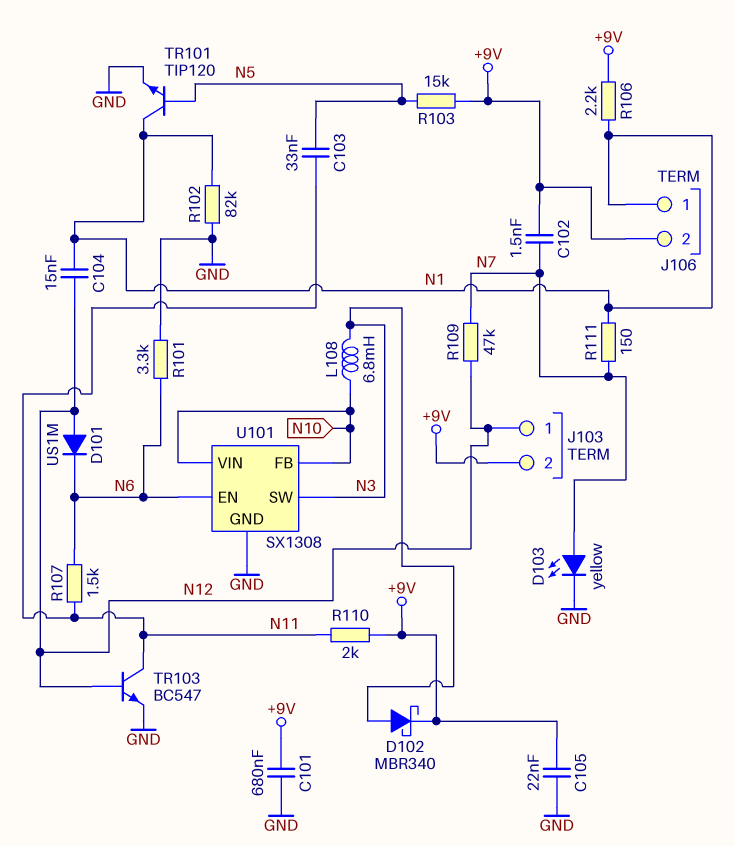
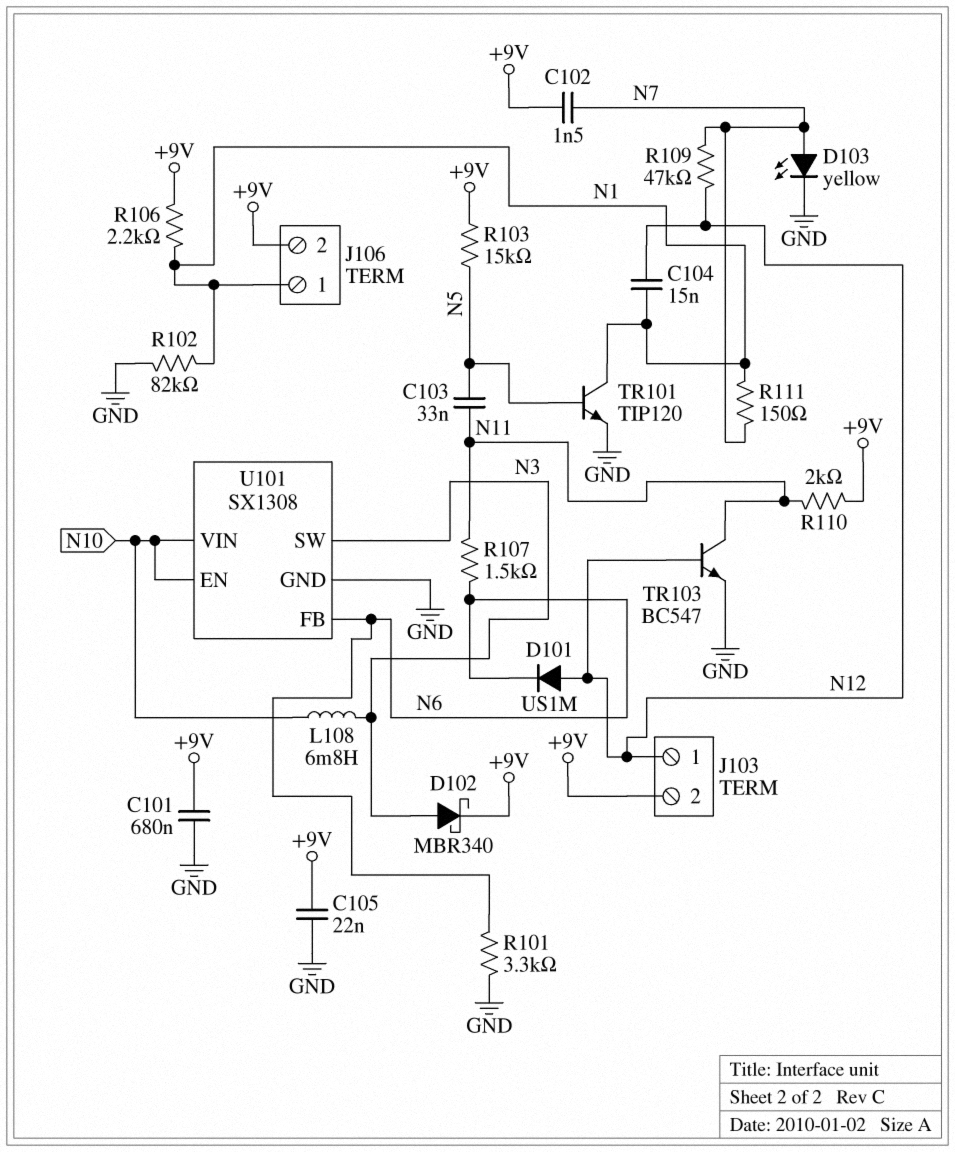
U101 pin EN: N6 -> N10
U101 pin FB: N10 -> N6

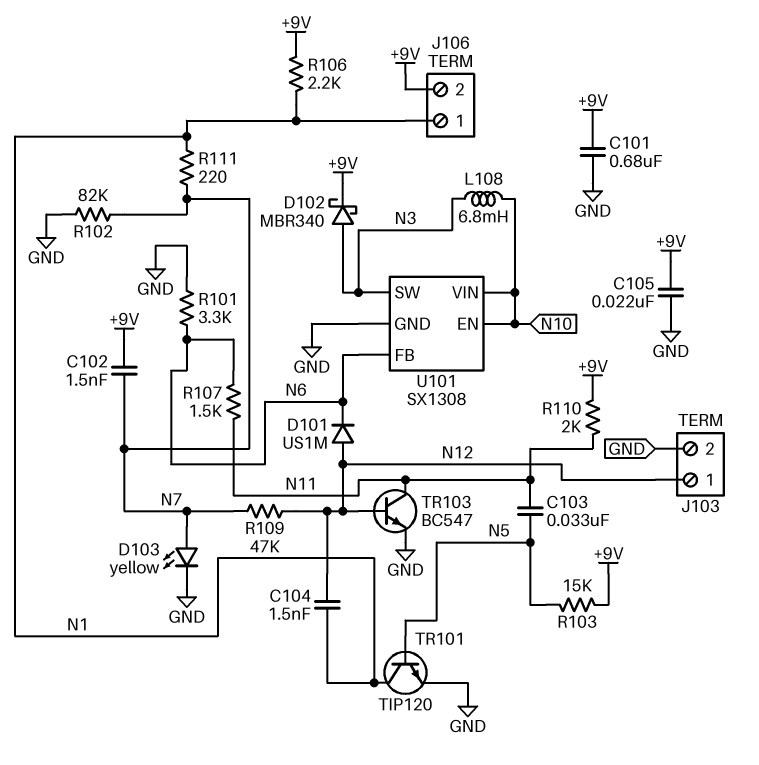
C104: 15nF (N1, N12) -> 1.5nF (N1, N12)
J103 pin 2: +9V -> GND
R102: 82k (GND, N1) -> 82k (GND, N7)
R111: 150 (N1, N7) -> 220 (N1, N7)

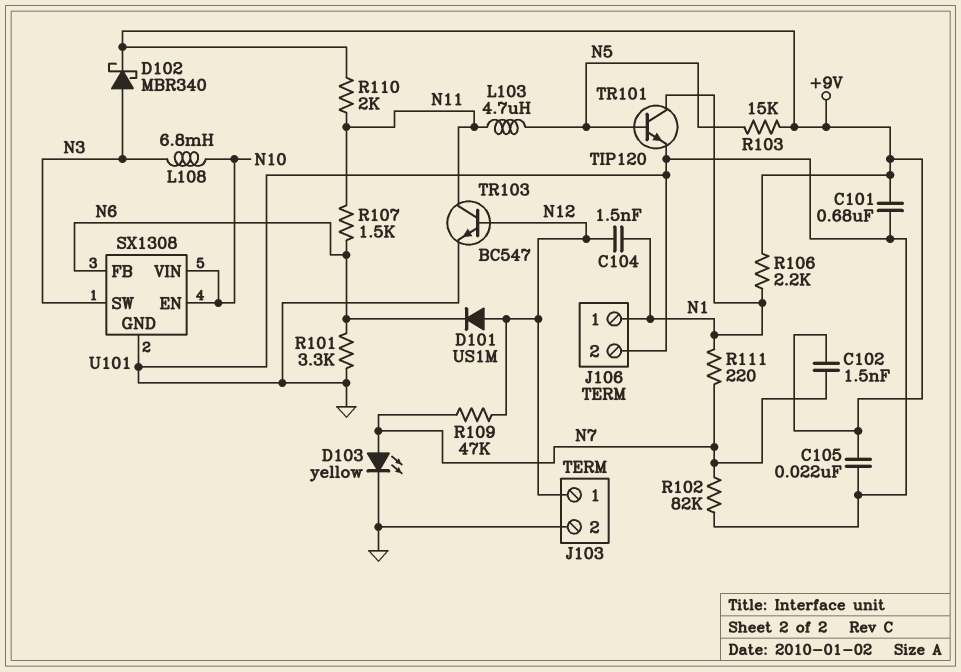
C103: 33nF (N5, N11) -> none
J106 pin 2: +9V -> GND
L103: none -> 4.7uH (N5, N11)

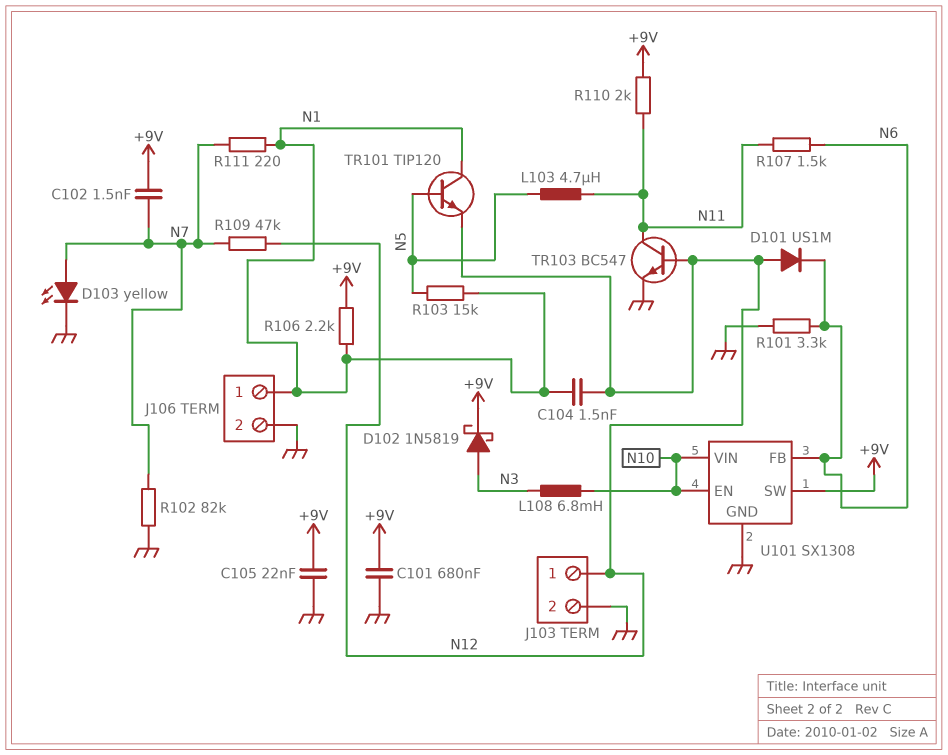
D102: schottky MBR340 (A N3, K +9V) -> schottky 1N5819 (A N3, K +9V)
R103: 15k (+9V, N5) -> 15k (N1, N5)
TR101: NPN TIP120 (B N5, C N1, E GND) -> NPN TIP120 (B N5, C N1, E N12)
U101 pin SW: N3 -> +9V

